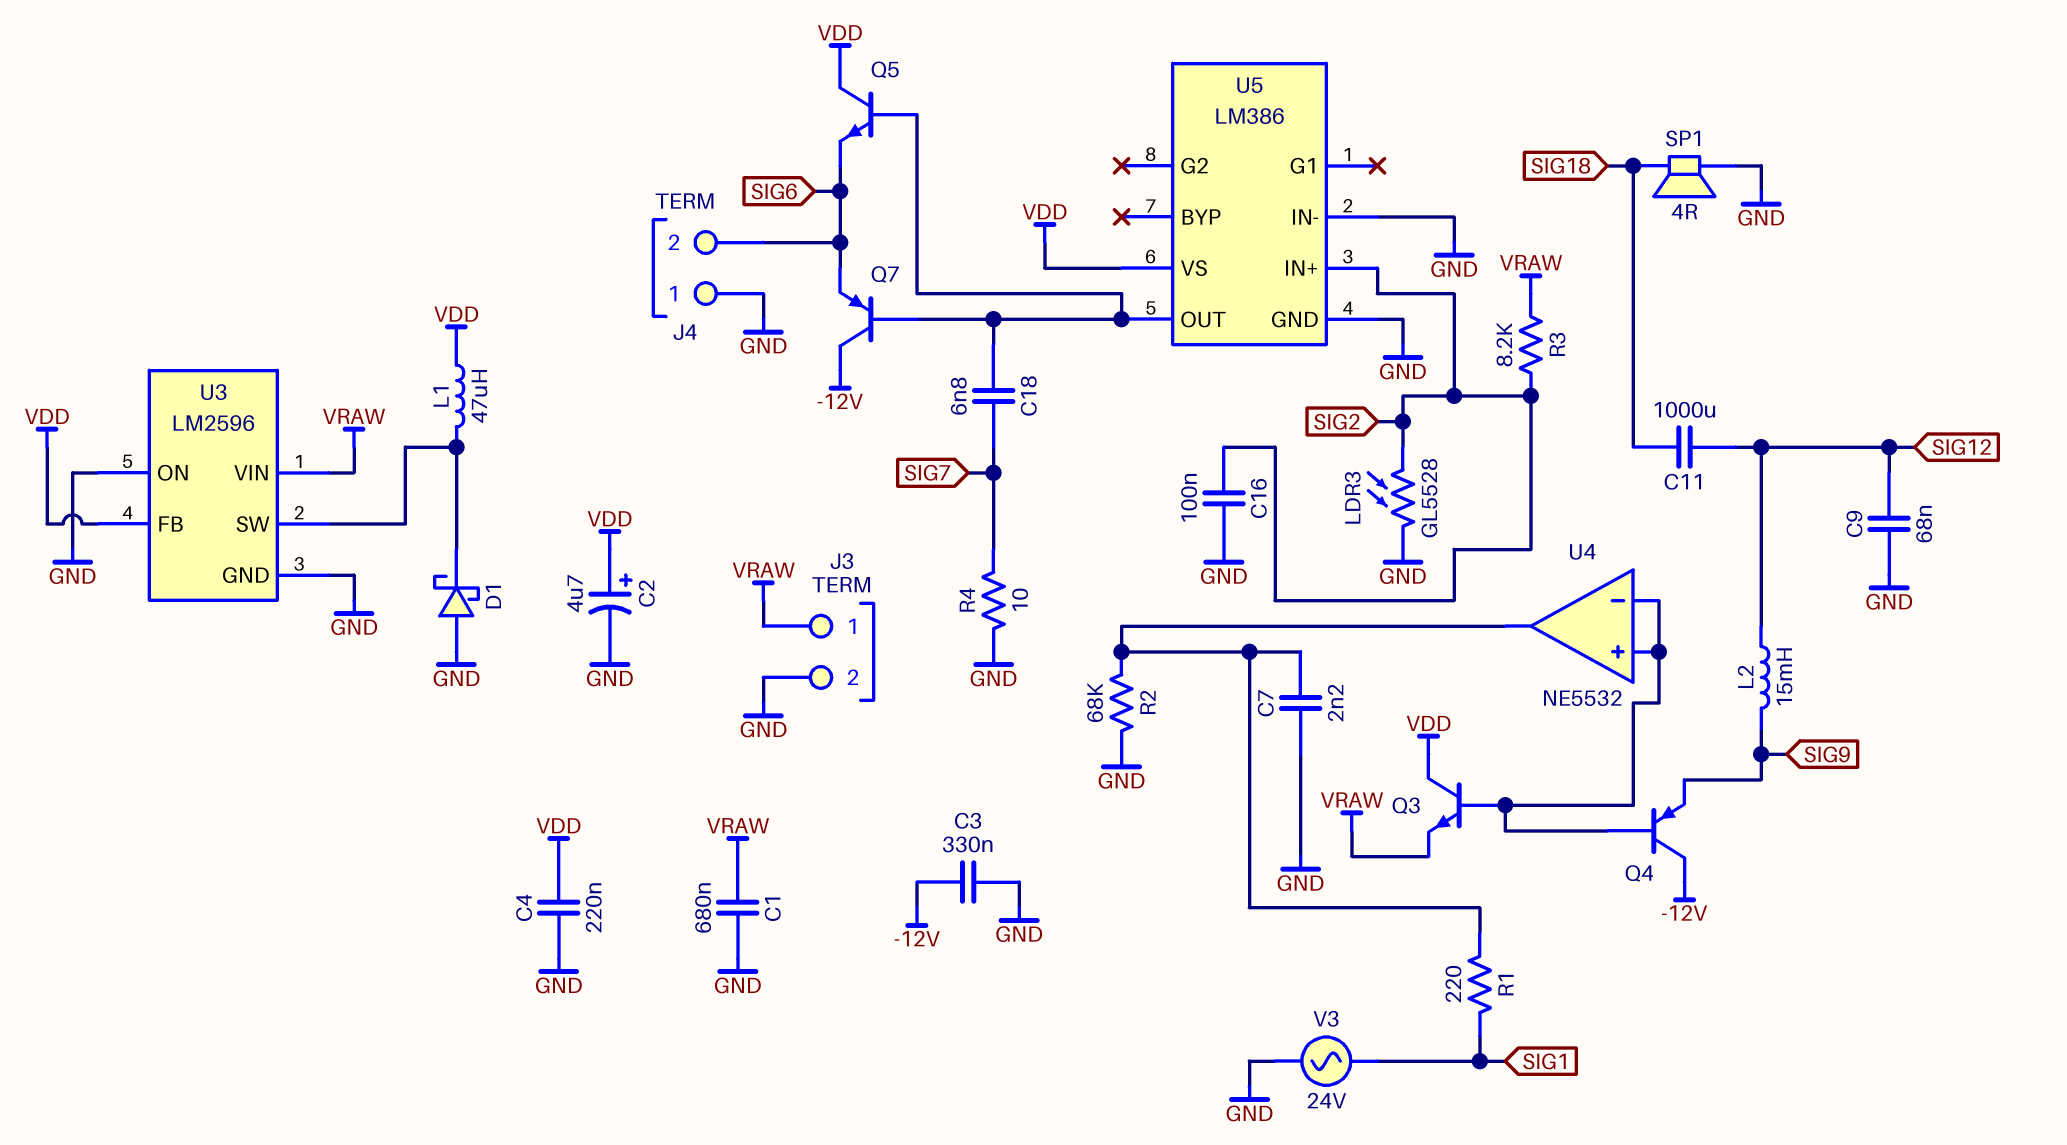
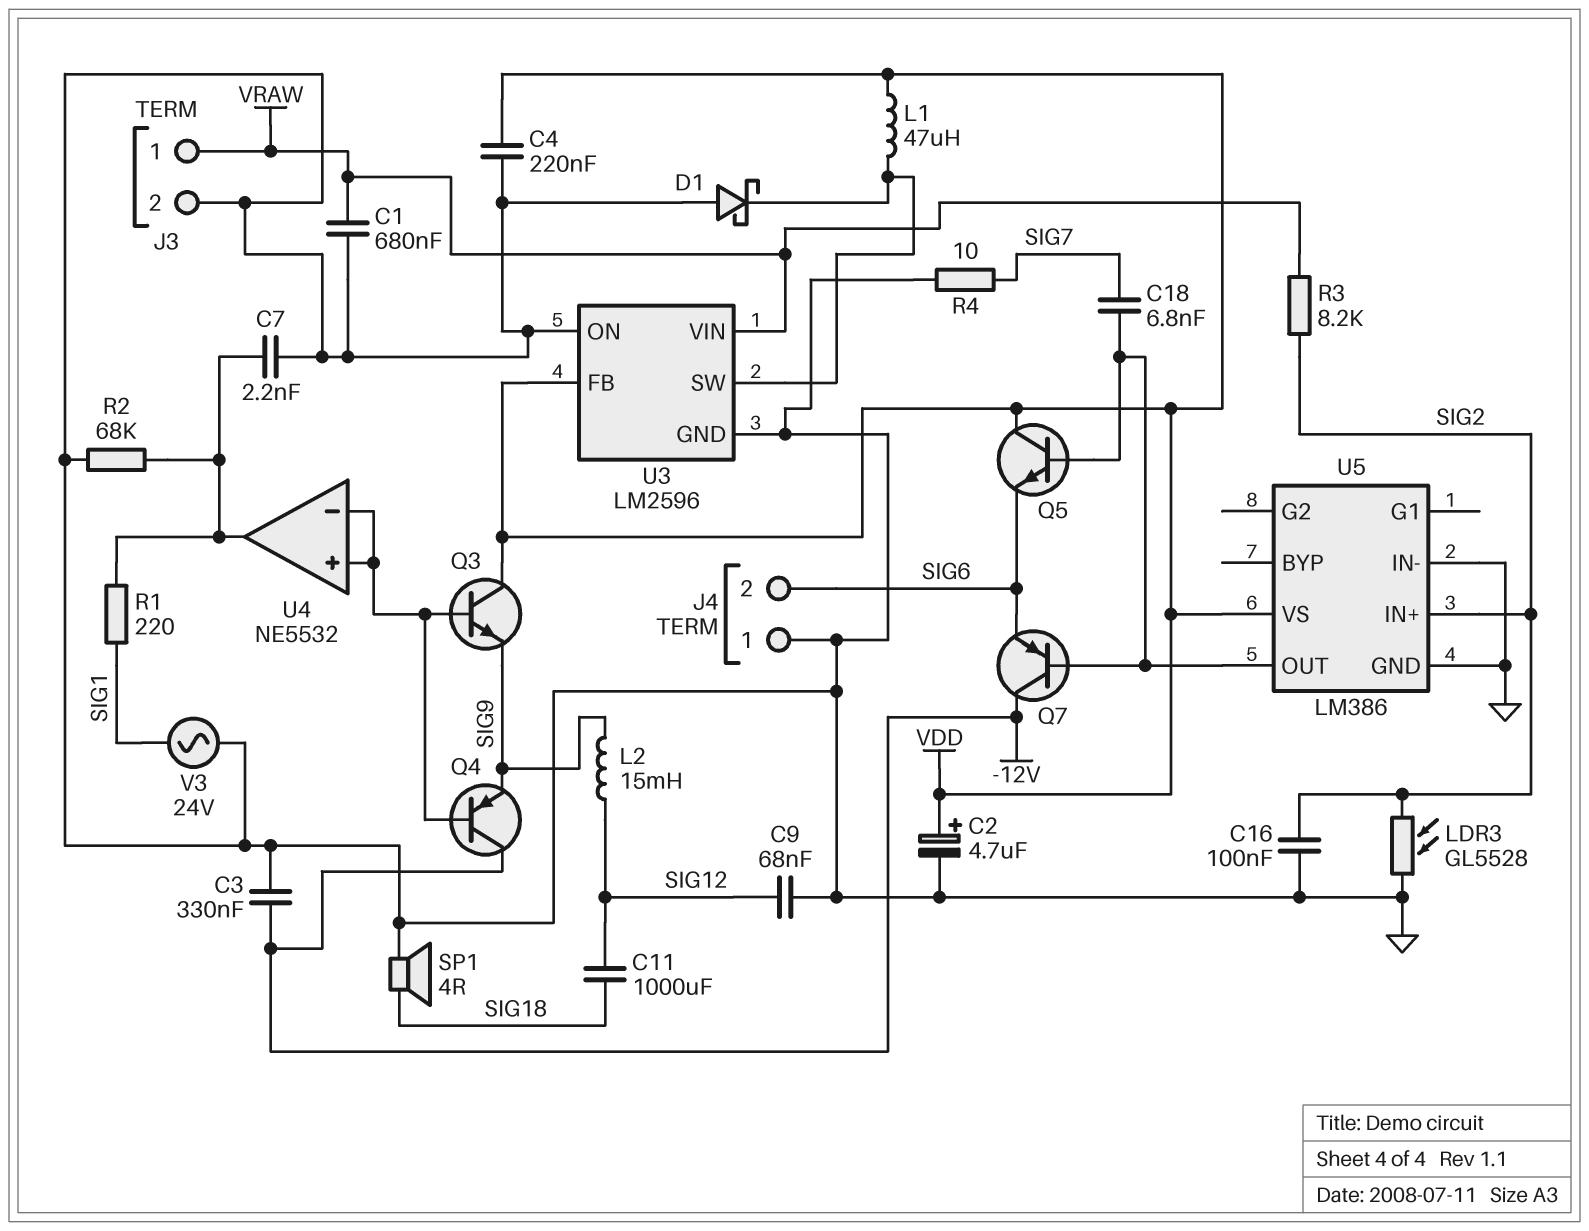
Q3: NPN (B U4/in+, C VDD, E VRAW) -> NPN (B U4/in+, C VDD, E SIG9)

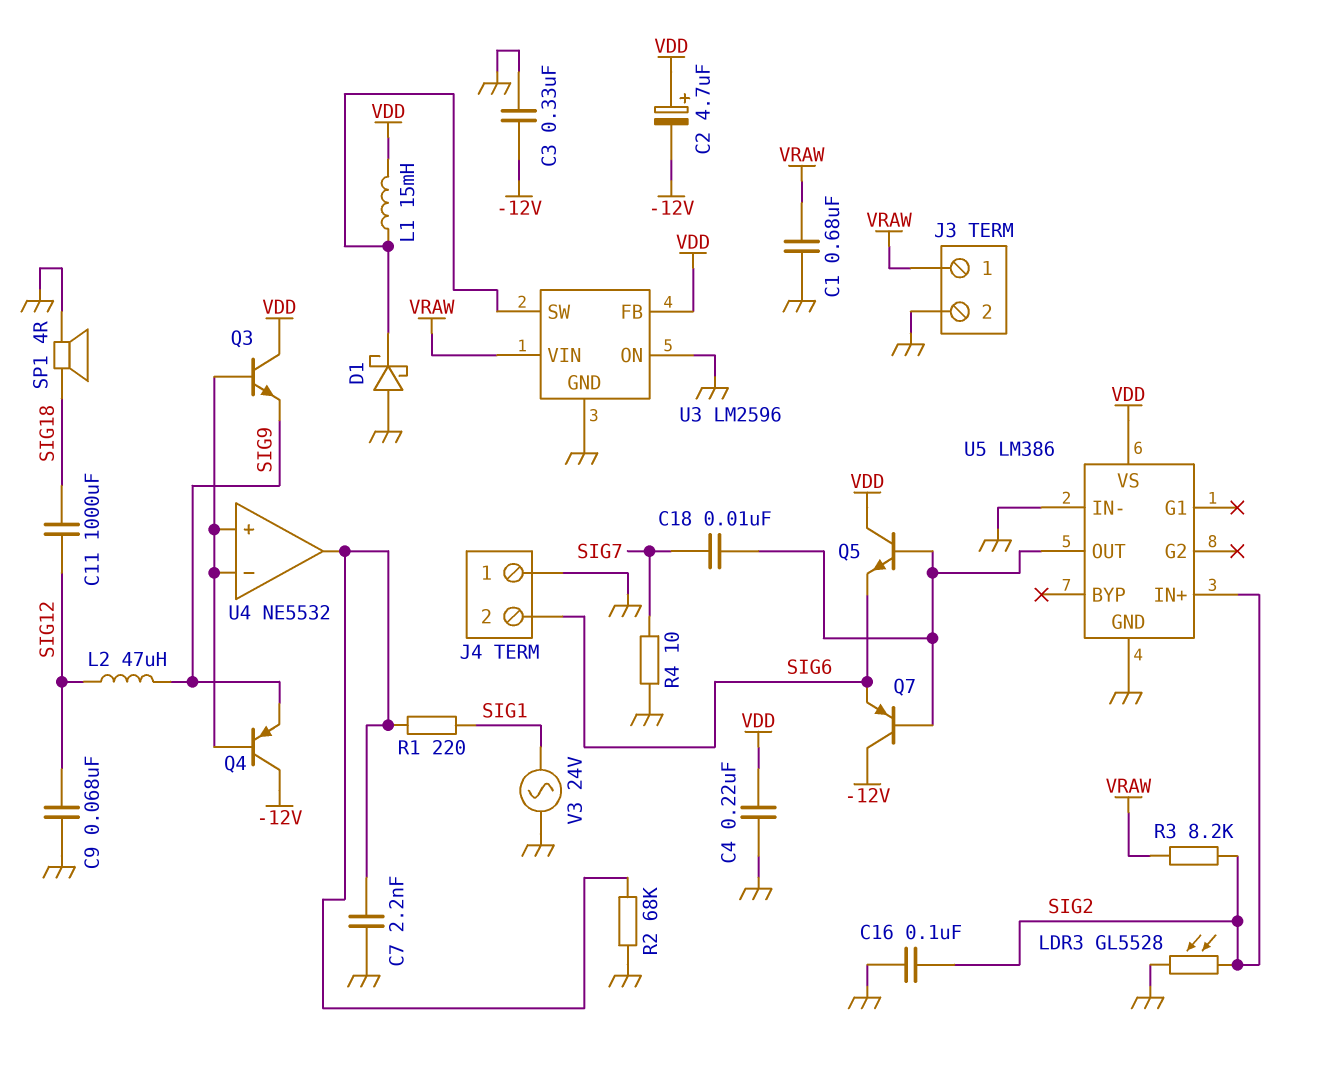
C2: 4.7uF (plus VDD, minus GND) -> 4.7uF (plus VDD, minus -12V)
C18: 6.8nF (SIG7, U5/OUT) -> 10nF (SIG7, U5/OUT)
L1: 47uH (U3/SW, VDD) -> 15mH (U3/SW, VDD)
L2: 15mH (SIG9, SIG12) -> 47uH (SIG9, SIG12)

